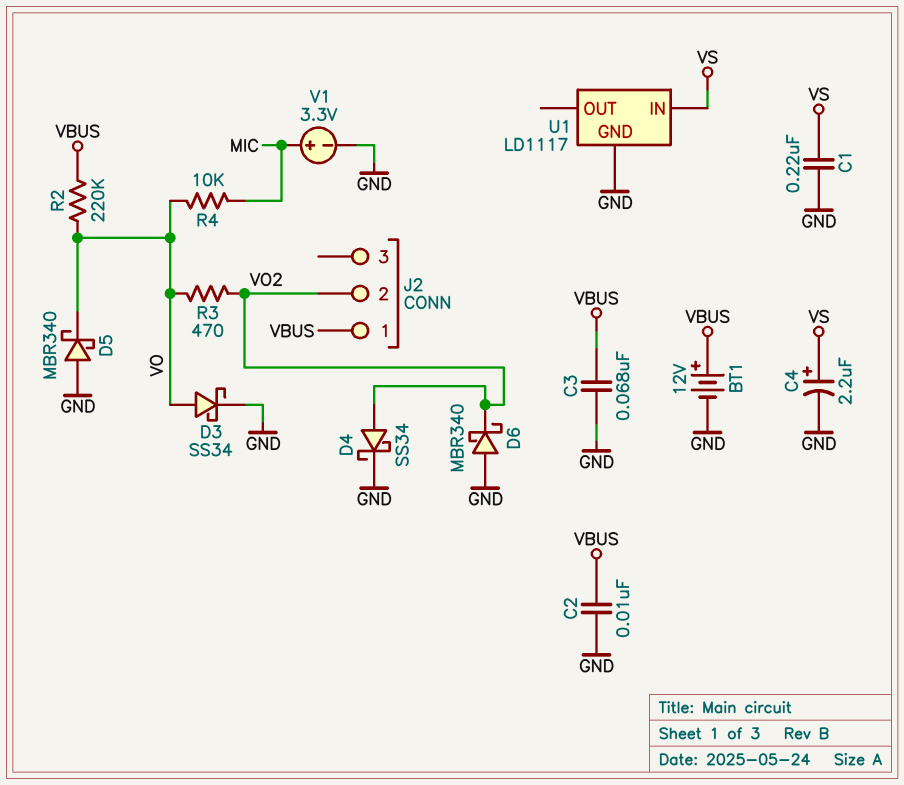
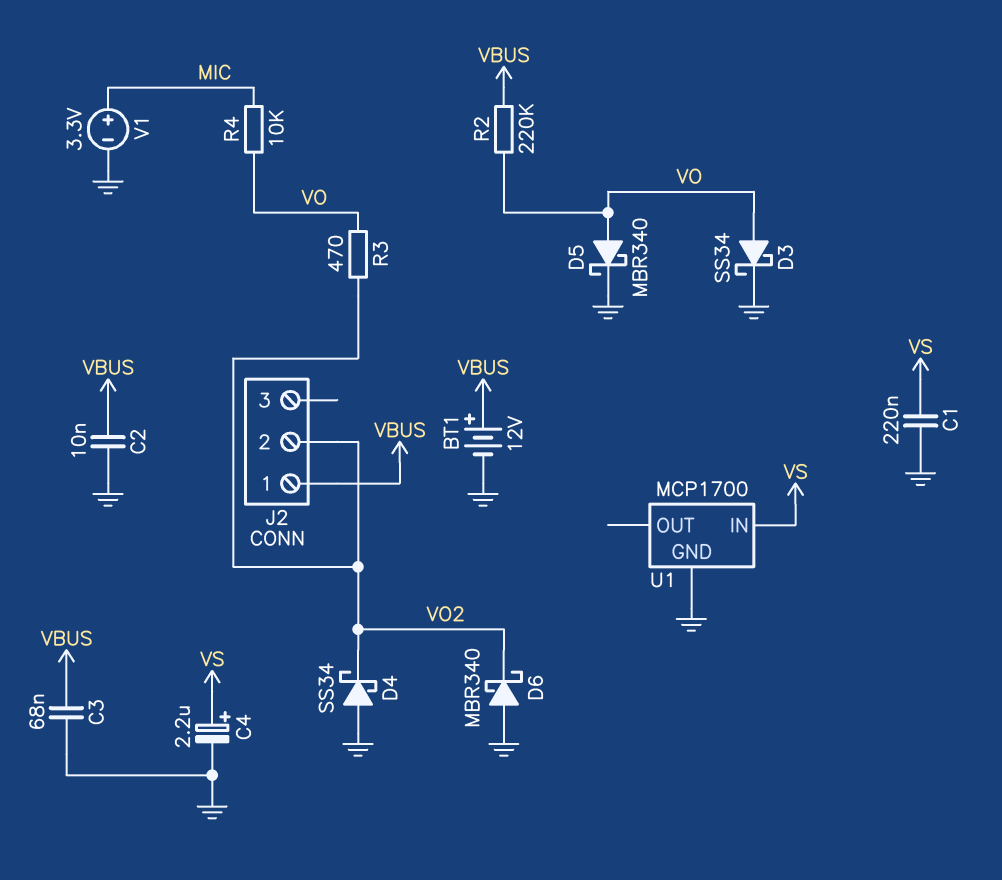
D4: schottky SS34 (A VO2, K GND) -> schottky SS34 (A GND, K VO2)
D5: schottky MBR340 (A GND, K VO) -> schottky MBR340 (A VO, K GND)
U1: LD1117 -> MCP1700

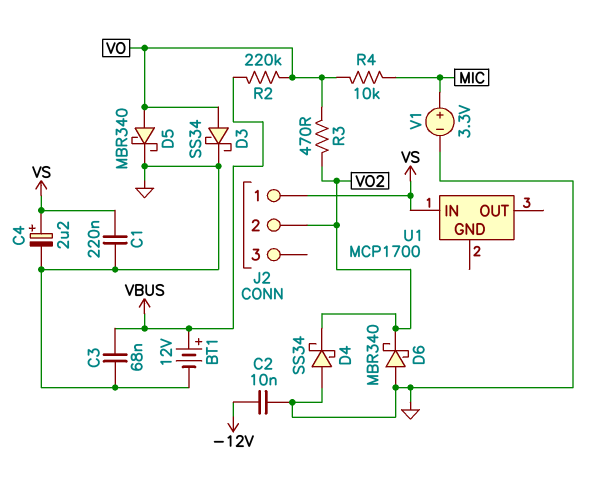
C2: 10nF (GND, VBUS) -> 10nF (-12V, GND)
J2 pin 1: VBUS -> VS
U1 pin GND: GND -> none

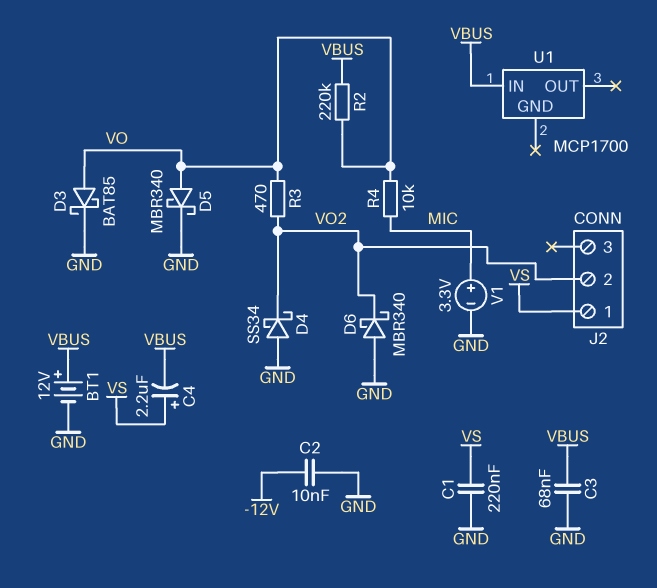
C4: 2.2uF (plus VS, minus GND) -> 2.2uF (plus VS, minus VBUS)
D3: schottky SS34 (A VO, K GND) -> schottky BAT85 (A VO, K GND)
U1 pin IN: VS -> VBUS

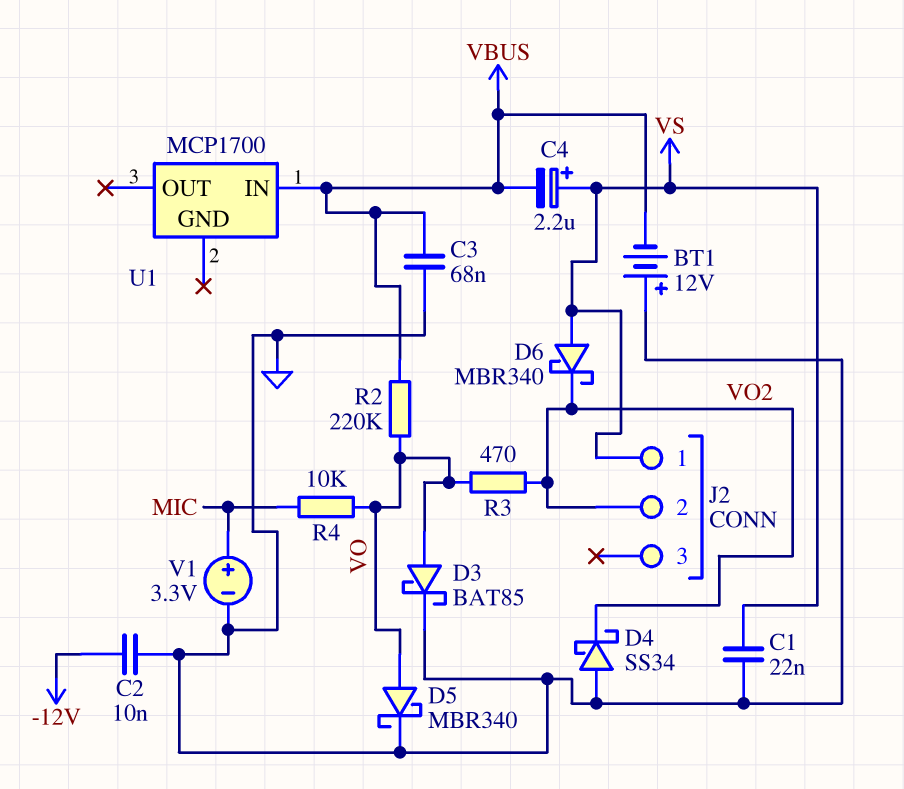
BT1: 12V (plus VBUS, minus GND) -> 12V (plus GND, minus VBUS)
C1: 220nF (GND, VS) -> 22nF (GND, VS)
D6: schottky MBR340 (A GND, K VO2) -> schottky MBR340 (A VS, K VO2)

